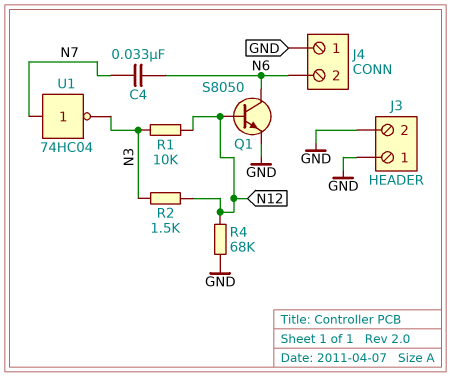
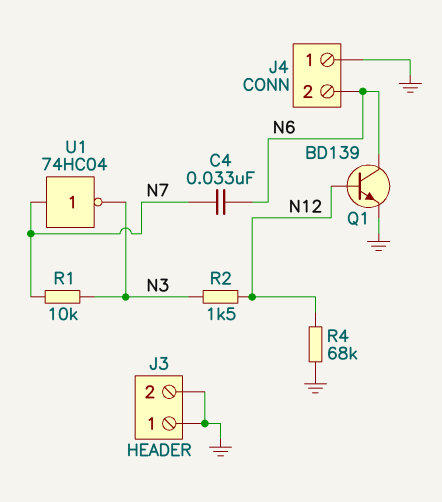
Q1: NPN S8050 (B N12, C N6, E GND) -> NPN BD139 (B N12, C N6, E GND)
R1: 10k (N3, N12) -> 10k (N3, N7)

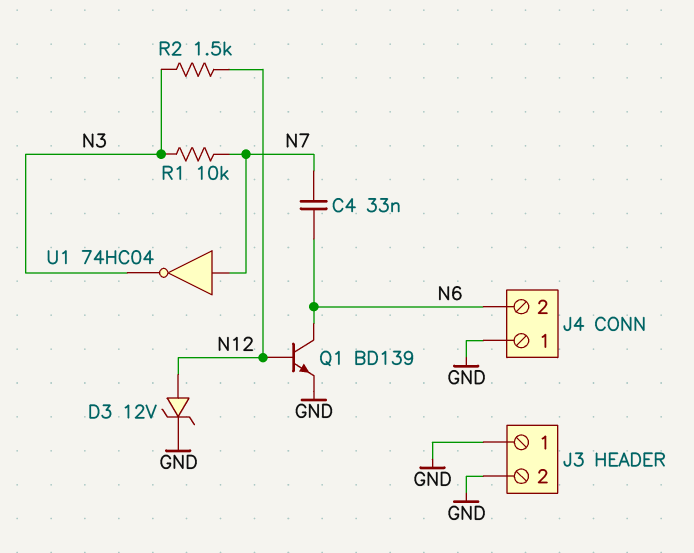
D3: none -> zener 12V (A N12, K GND)
R4: 68k (GND, N12) -> none

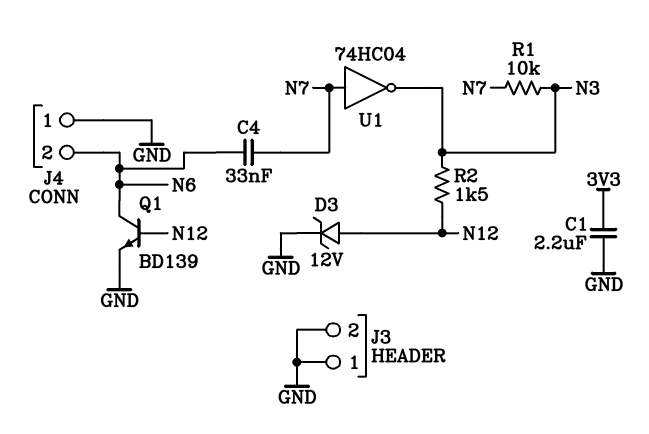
C1: none -> 2.2uF (3V3, GND)

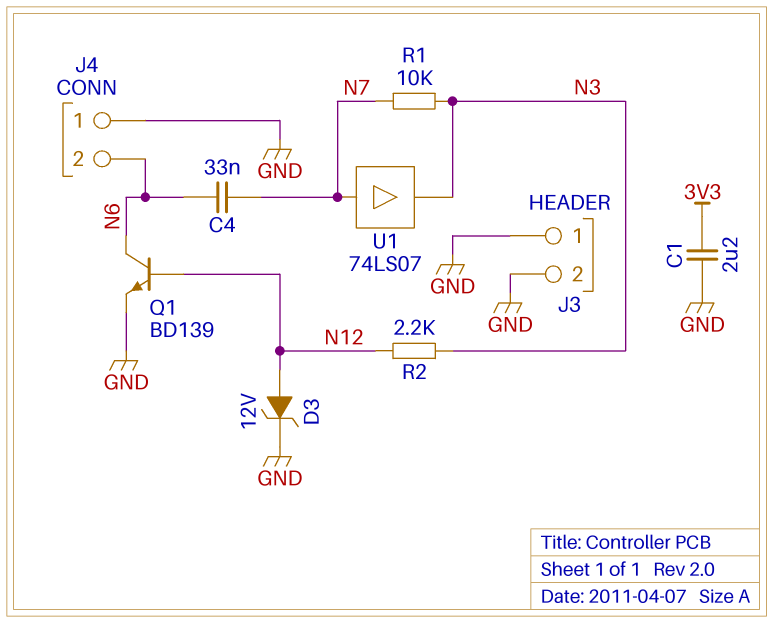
R2: 1.5k (N3, N12) -> 2.2k (N3, N12)
U1: NOT 74HC04 (in N7, out N3) -> buffer 74LS07 (in N7, out N3)

